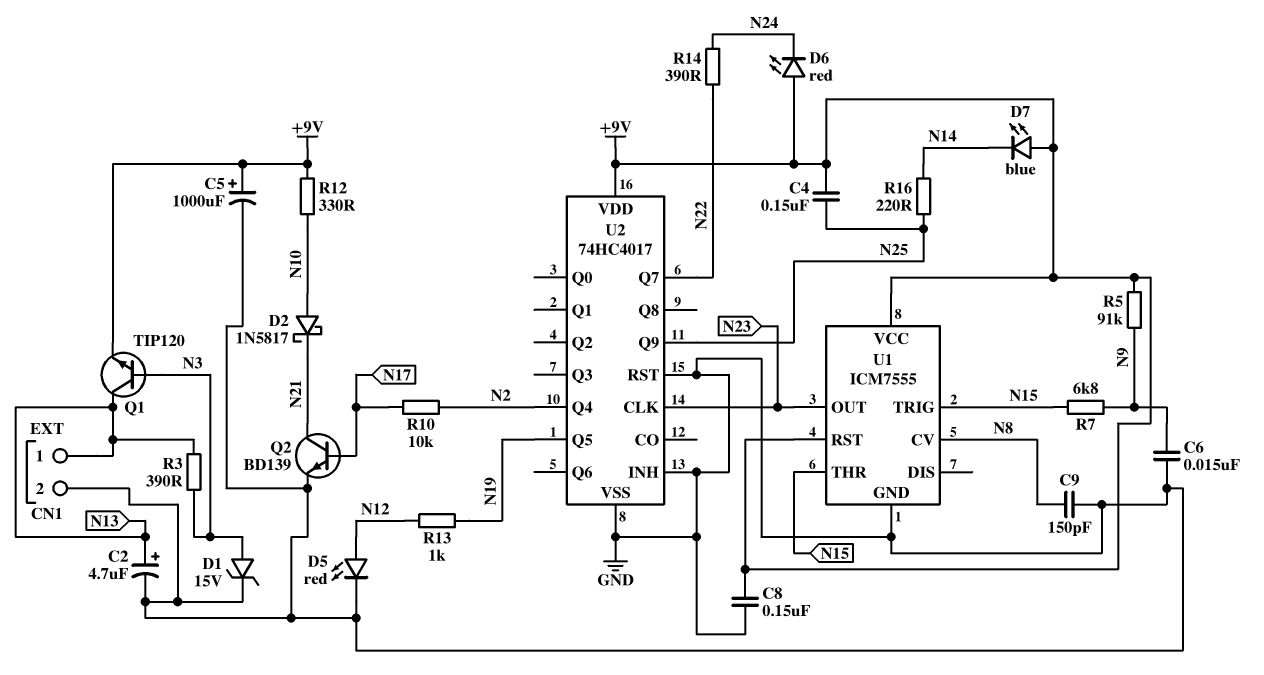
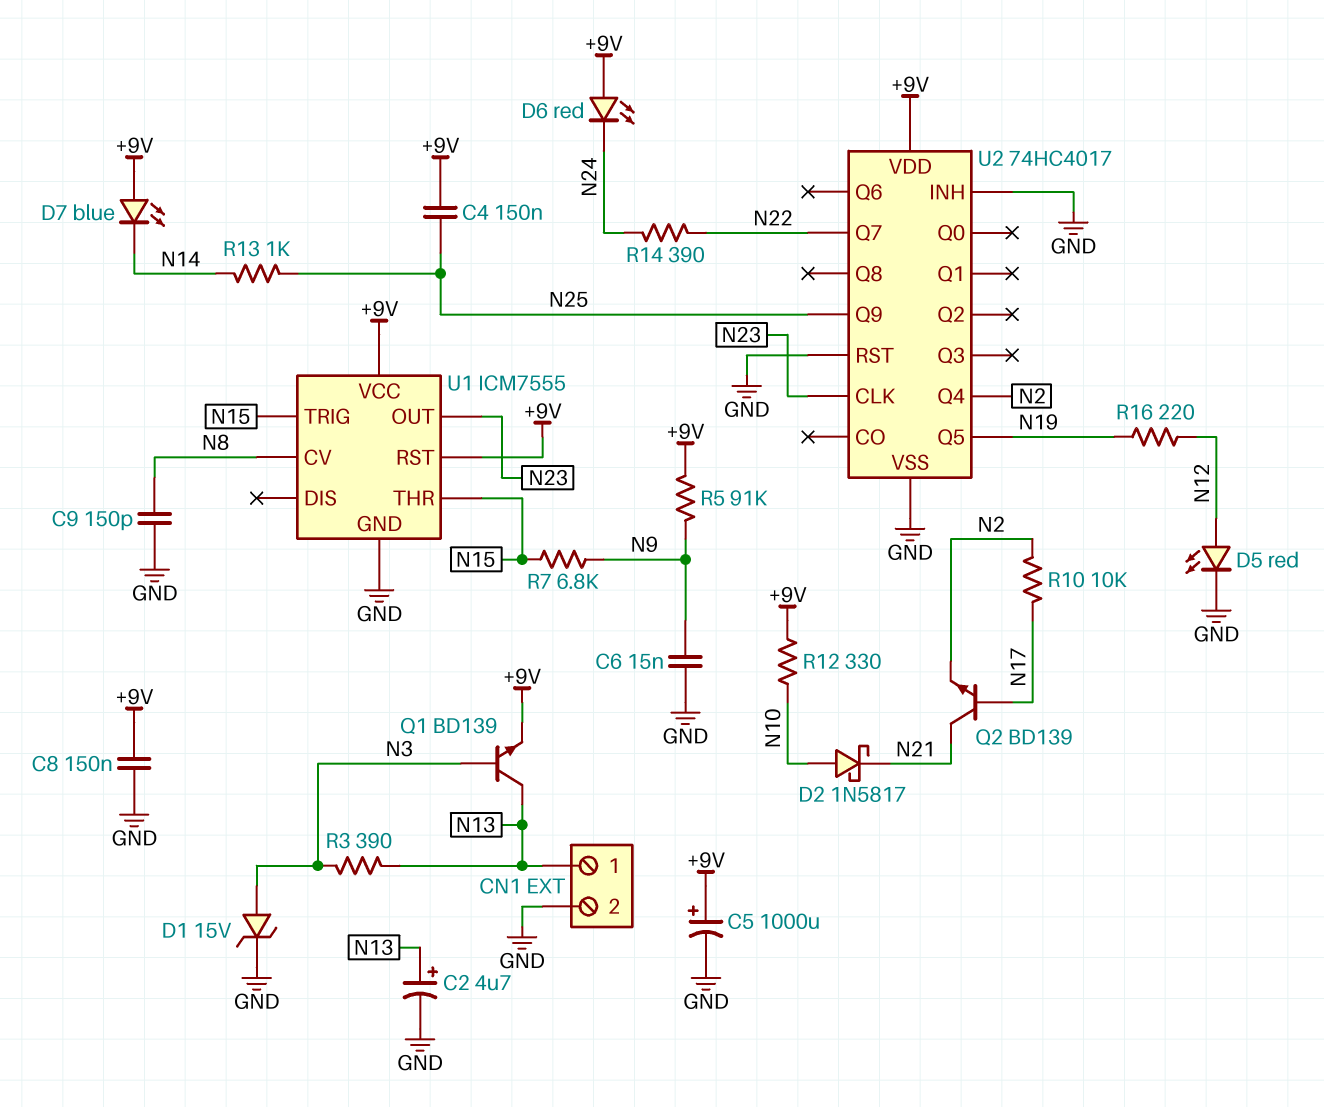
Q1: NPN TIP120 (B N3, C N13, E +9V) -> NPN BD139 (B N3, C N13, E +9V)
Q2: NPN BD139 (B N17, C N21, E GND) -> NPN BD139 (B N17, C N21, E N2)
R13: 1k (N12, N19) -> 1k (N14, N25)
R16: 220 (N14, N25) -> 220 (N12, N19)

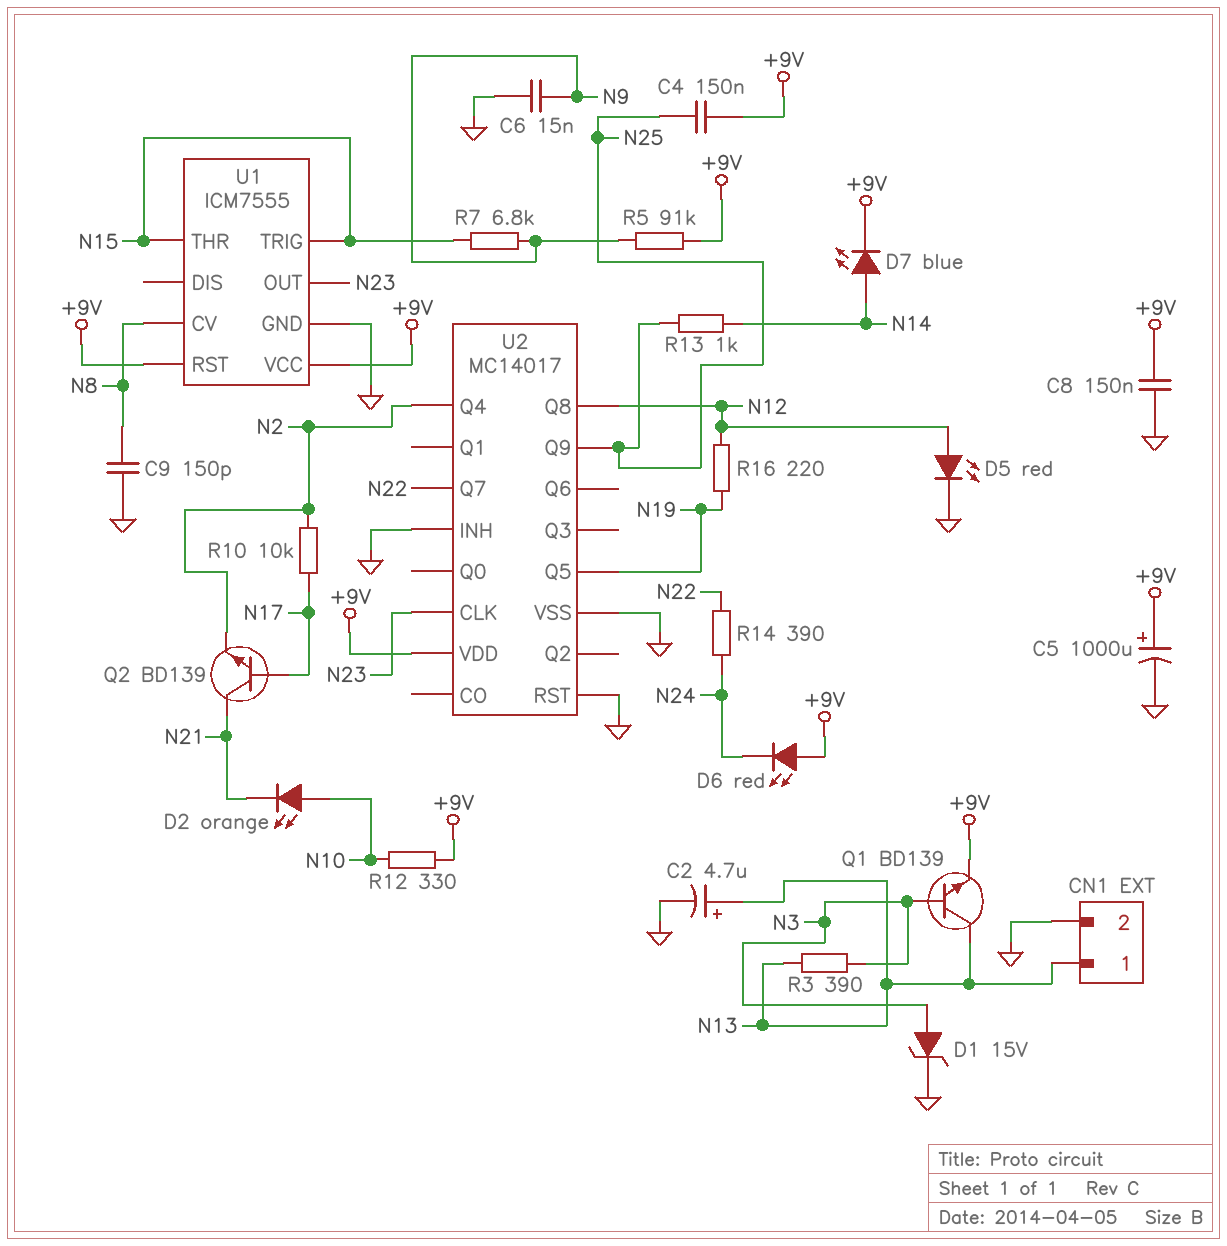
D2: schottky 1N5817 (A N10, K N21) -> LED orange (A N10, K N21)
D7: LED blue (A +9V, K N14) -> LED blue (A N14, K +9V)
U2: 74HC4017 -> MC14017
U2 pin Q8: none -> N12

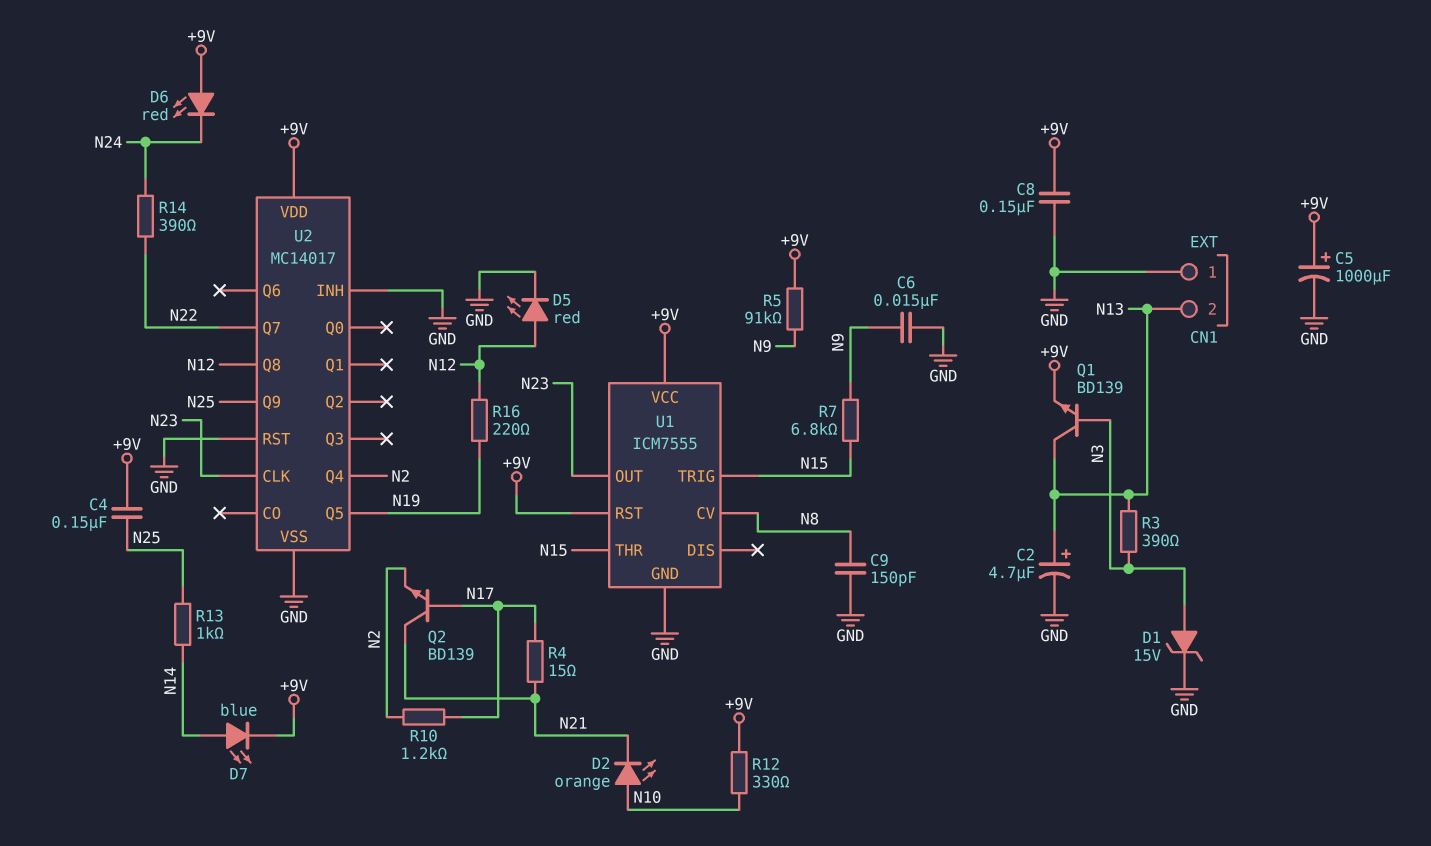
CN1 pin 1: N13 -> GND
CN1 pin 2: GND -> N13
R4: none -> 15 (N17, N21)
R10: 10k (N2, N17) -> 1.2k (N2, N17)

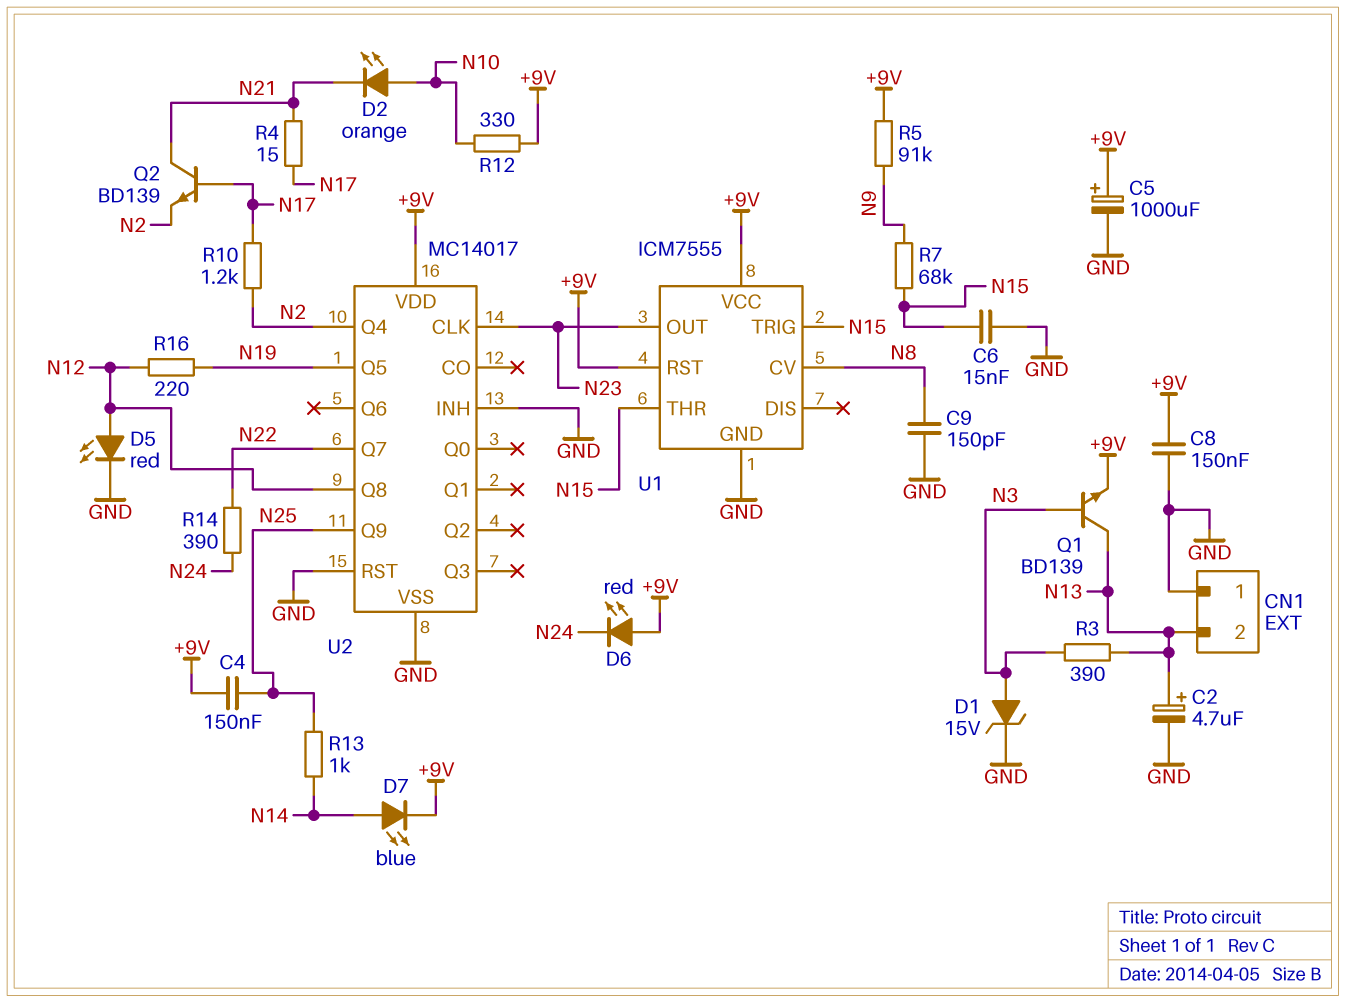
C6: 15nF (GND, N9) -> 15nF (GND, N15)
R7: 6.8k (N9, N15) -> 68k (N9, N15)

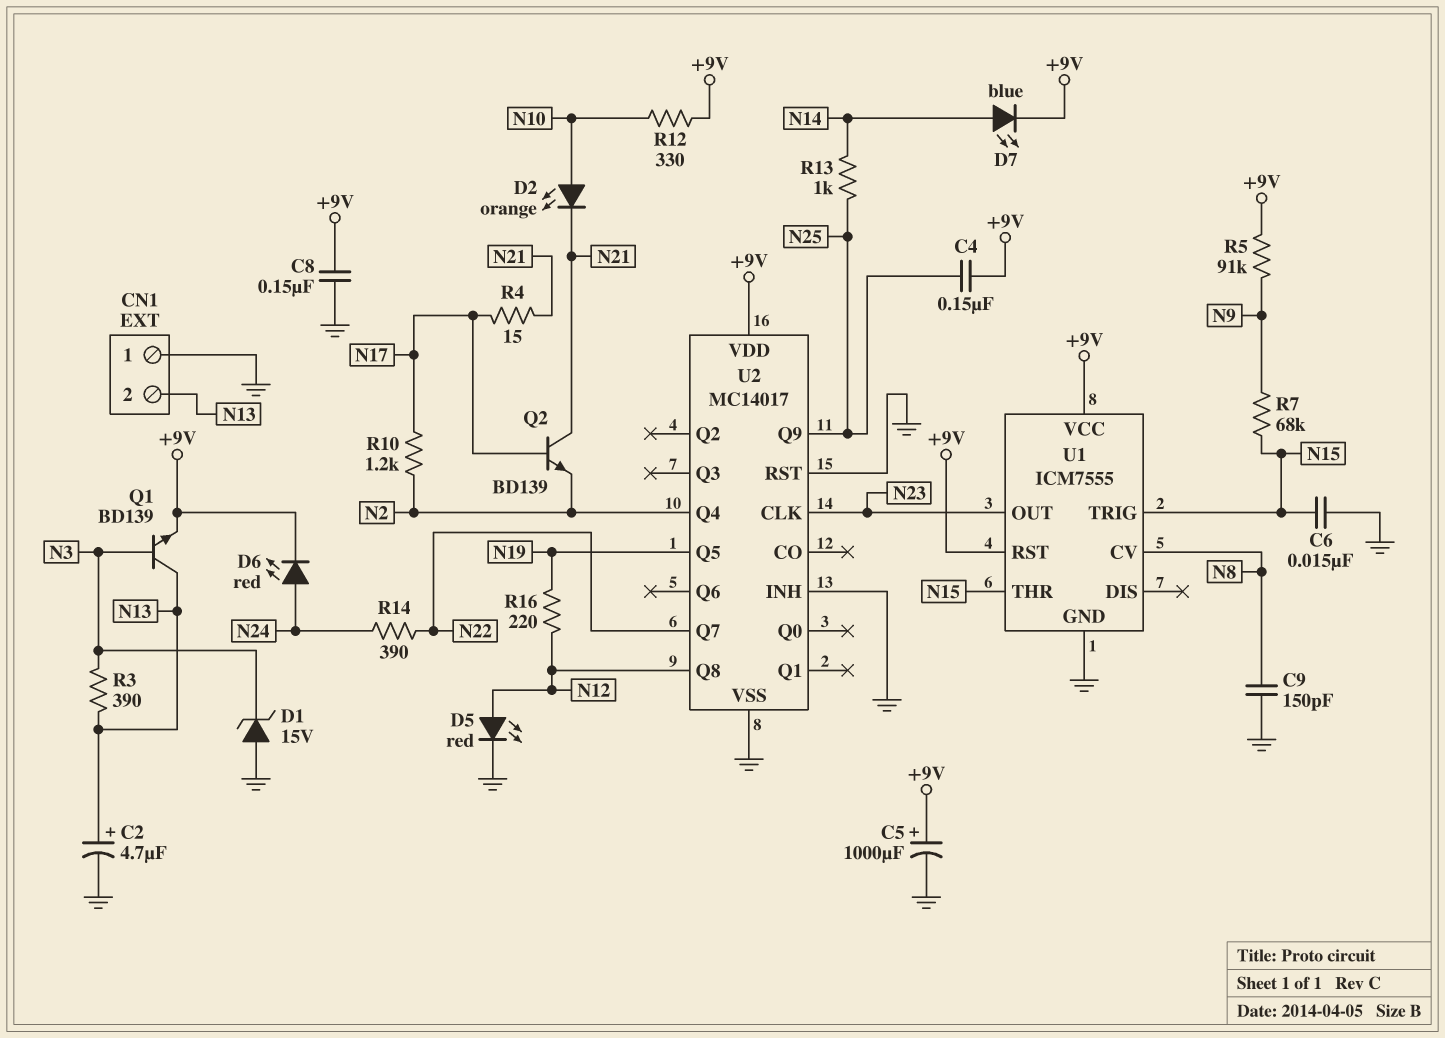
D1: zener 15V (A N3, K GND) -> zener 15V (A GND, K N3)
D6: LED red (A +9V, K N24) -> LED red (A N24, K +9V)

